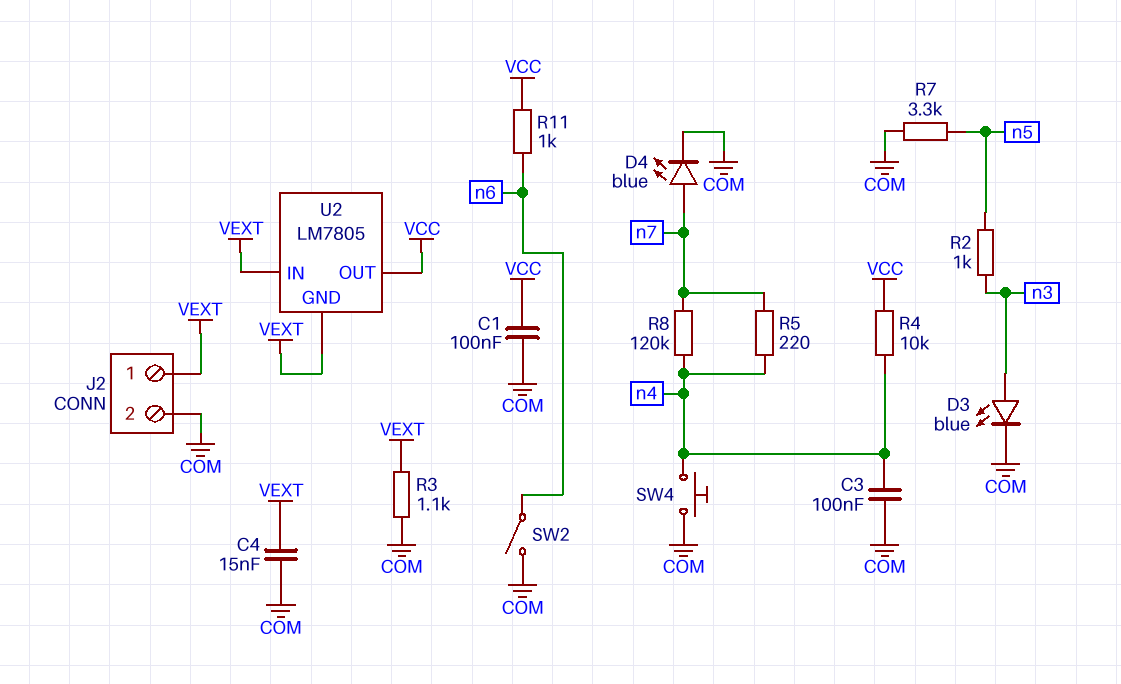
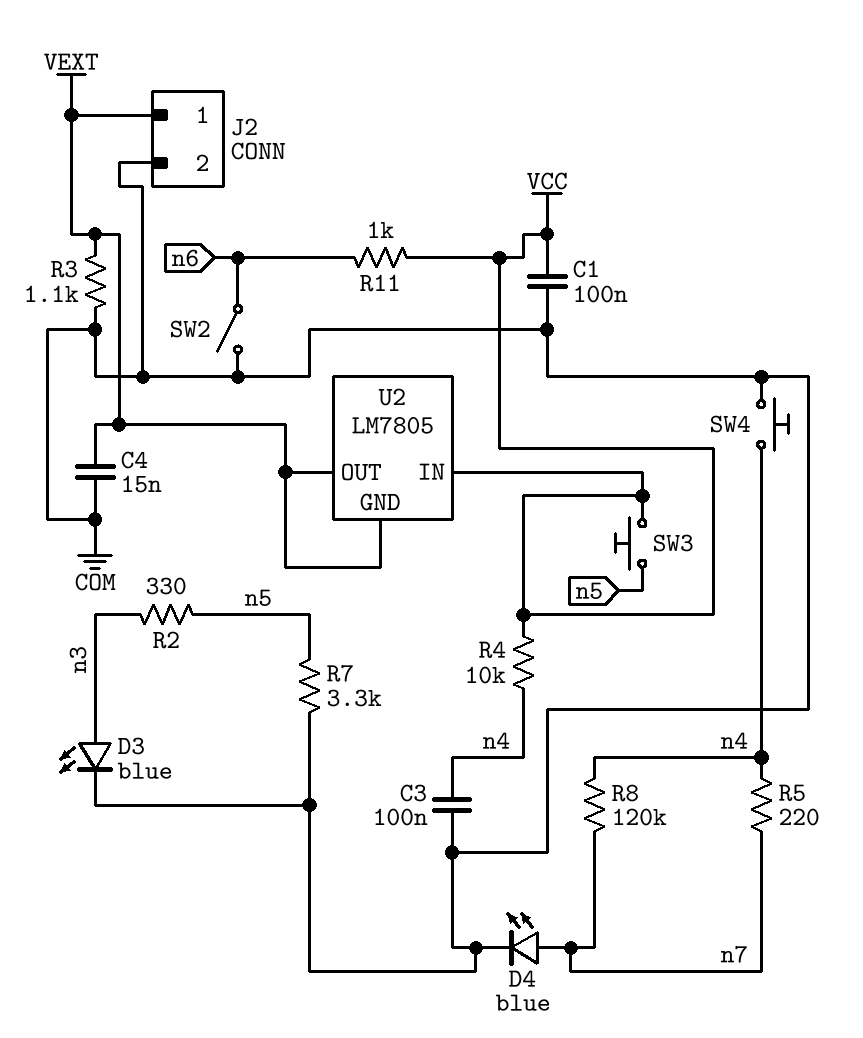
R2: 1k (n3, n5) -> 330 (n3, n5)
SW3: none -> button (VCC, n5)
U2 pin IN: VEXT -> VCC
U2 pin OUT: VCC -> VEXT

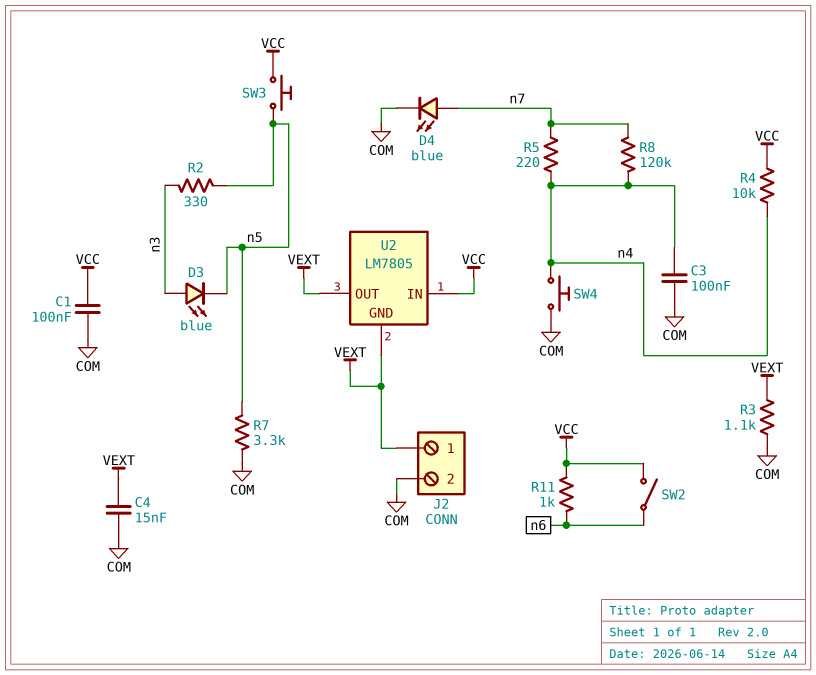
D3: LED blue (A n3, K COM) -> LED blue (A n3, K n5)
SW2: switch (COM, n6) -> switch (VCC, n6)

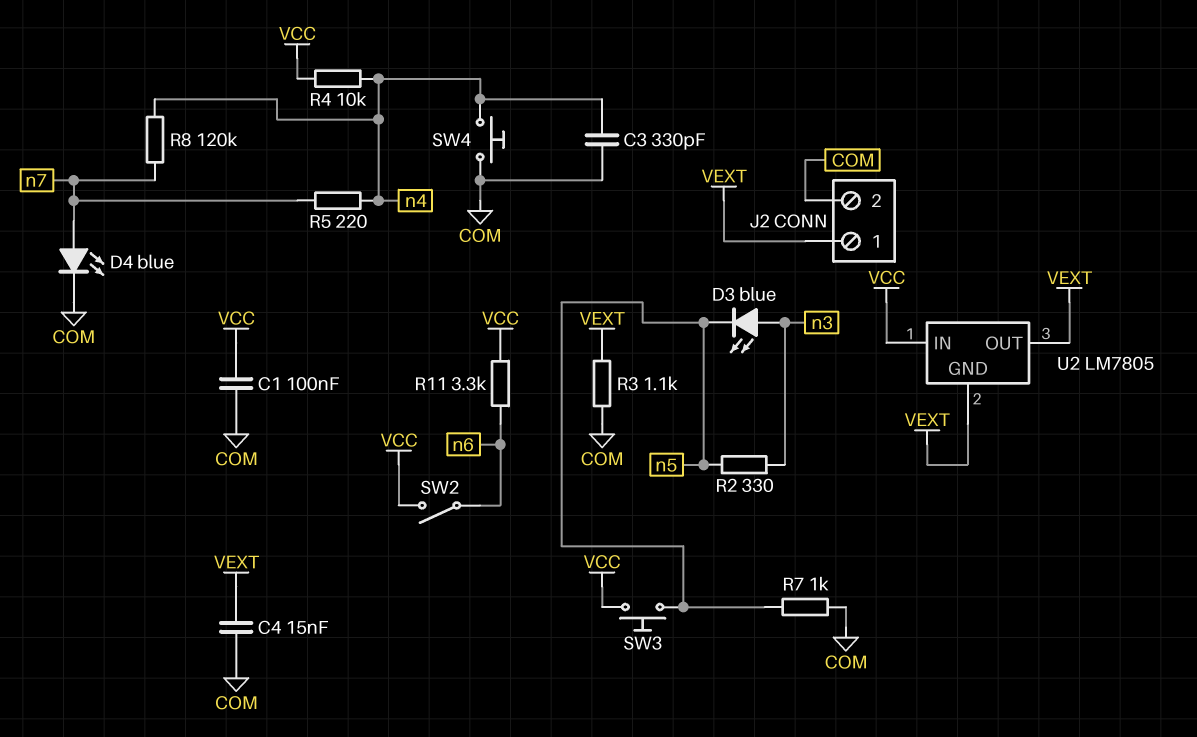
C3: 100nF (COM, n4) -> 330pF (COM, n4)
R7: 3.3k (COM, n5) -> 1k (COM, n5)
R11: 1k (VCC, n6) -> 3.3k (VCC, n6)

